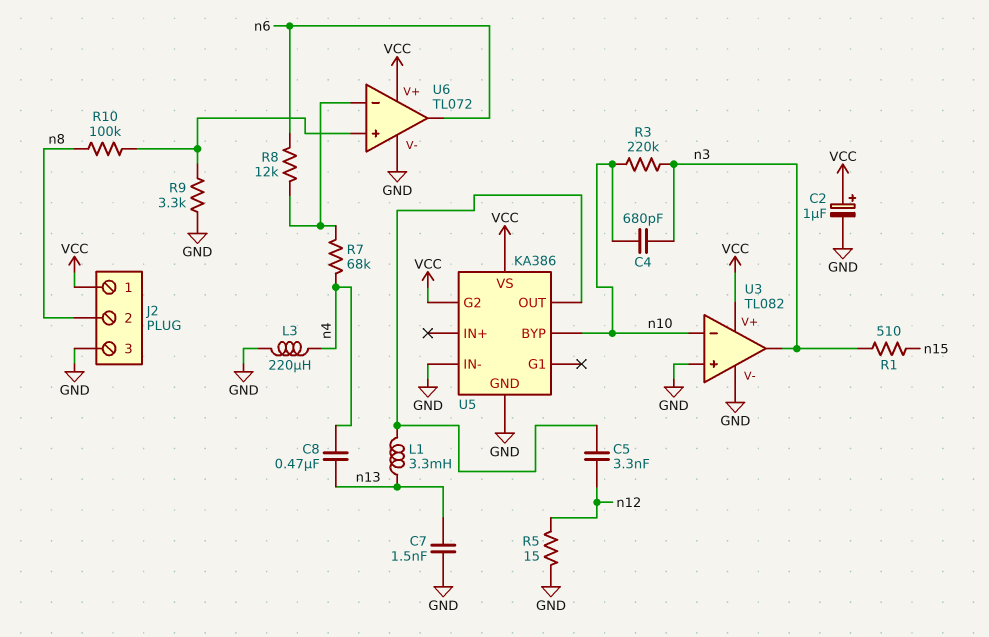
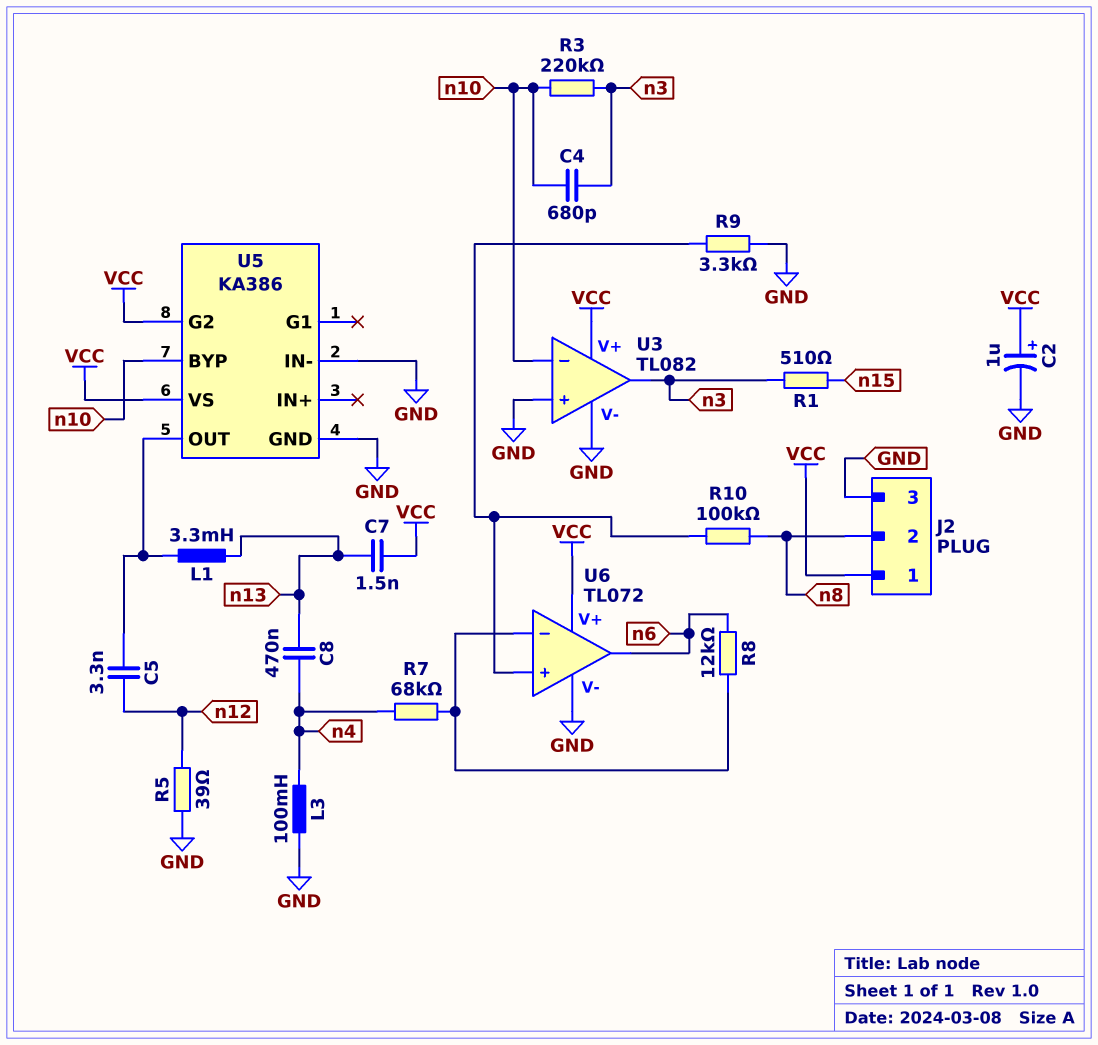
C7: 1.5nF (GND, n13) -> 1.5nF (VCC, n13)
L3: 220uH (GND, n4) -> 100mH (GND, n4)
R5: 15 (GND, n12) -> 39 (GND, n12)

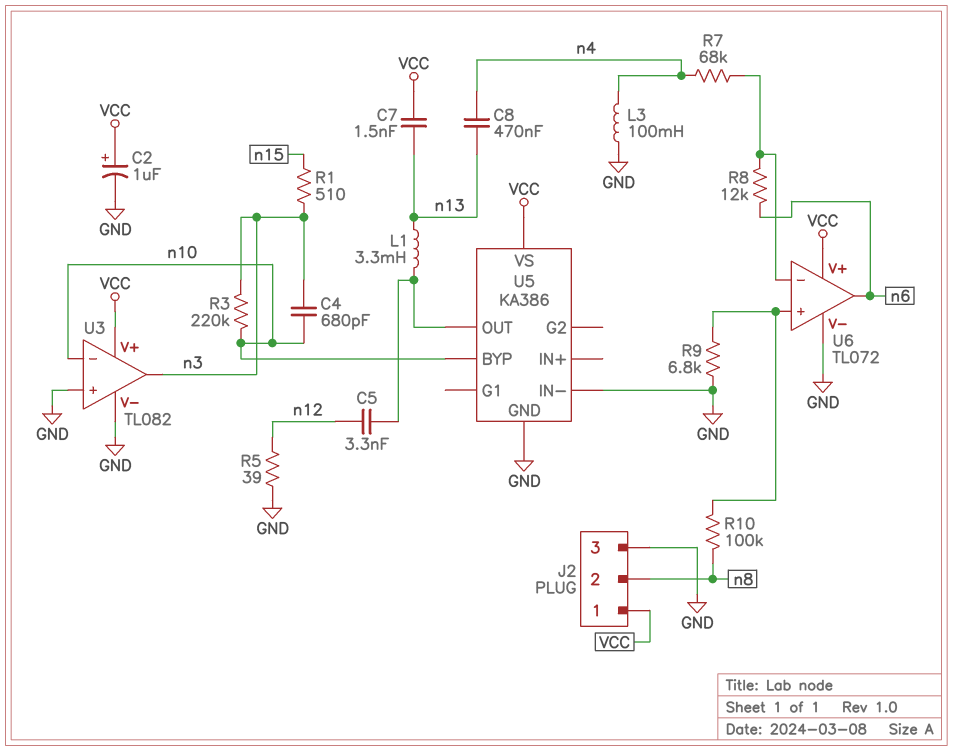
R9: 3.3k (GND, U6/in+) -> 6.8k (GND, U6/in+)
U5 pin G2: VCC -> none

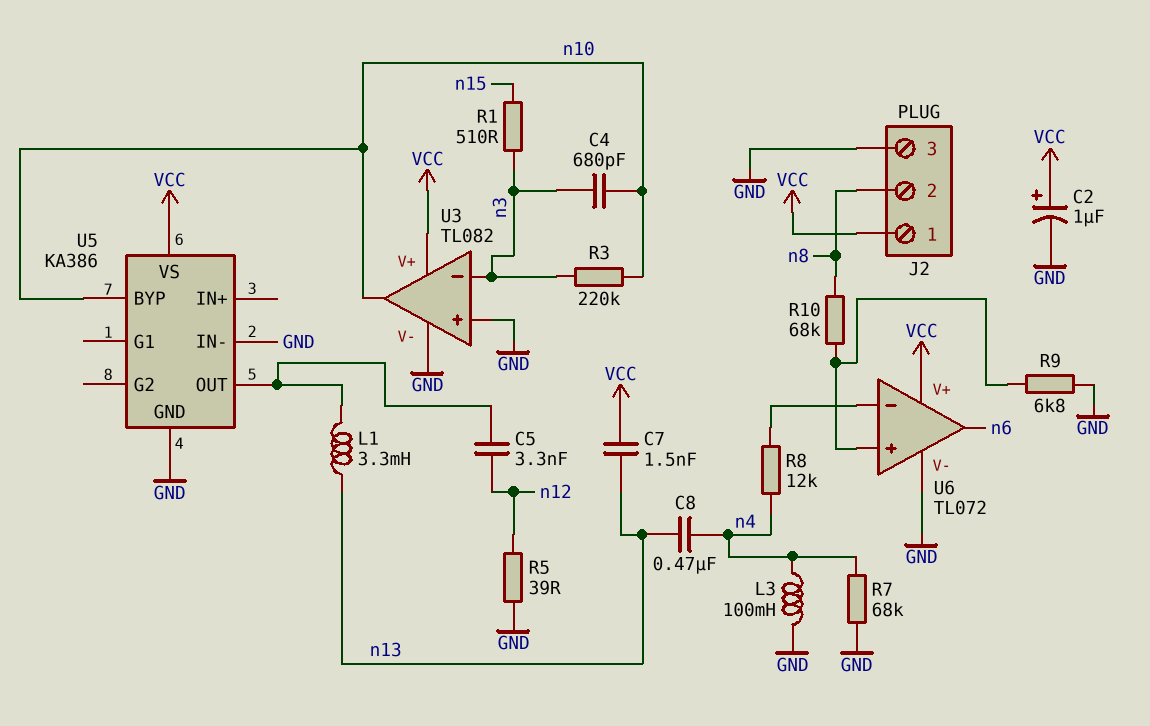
R7: 68k (U6/in-, n4) -> 68k (GND, n4)
R8: 12k (U6/in-, n6) -> 12k (U6/in-, n4)
R10: 100k (U6/in+, n8) -> 68k (U6/in+, n8)
U3 pin in-: n10 -> n3
U3 pin out: n3 -> n10

